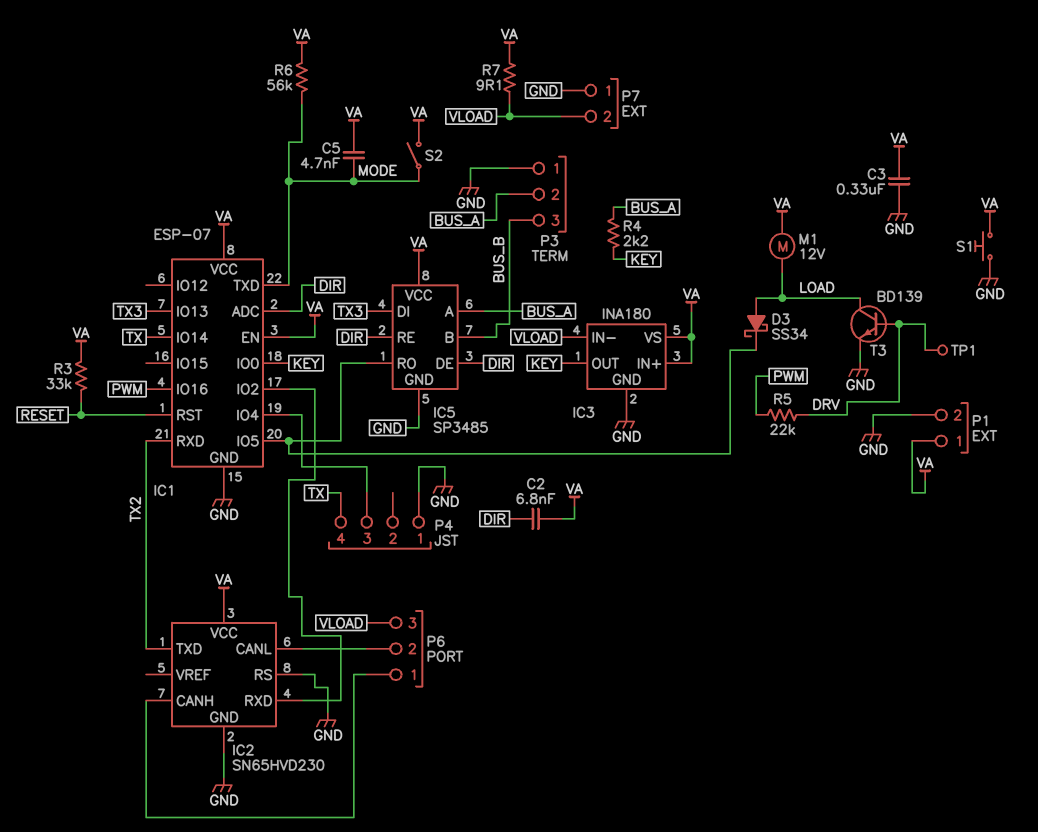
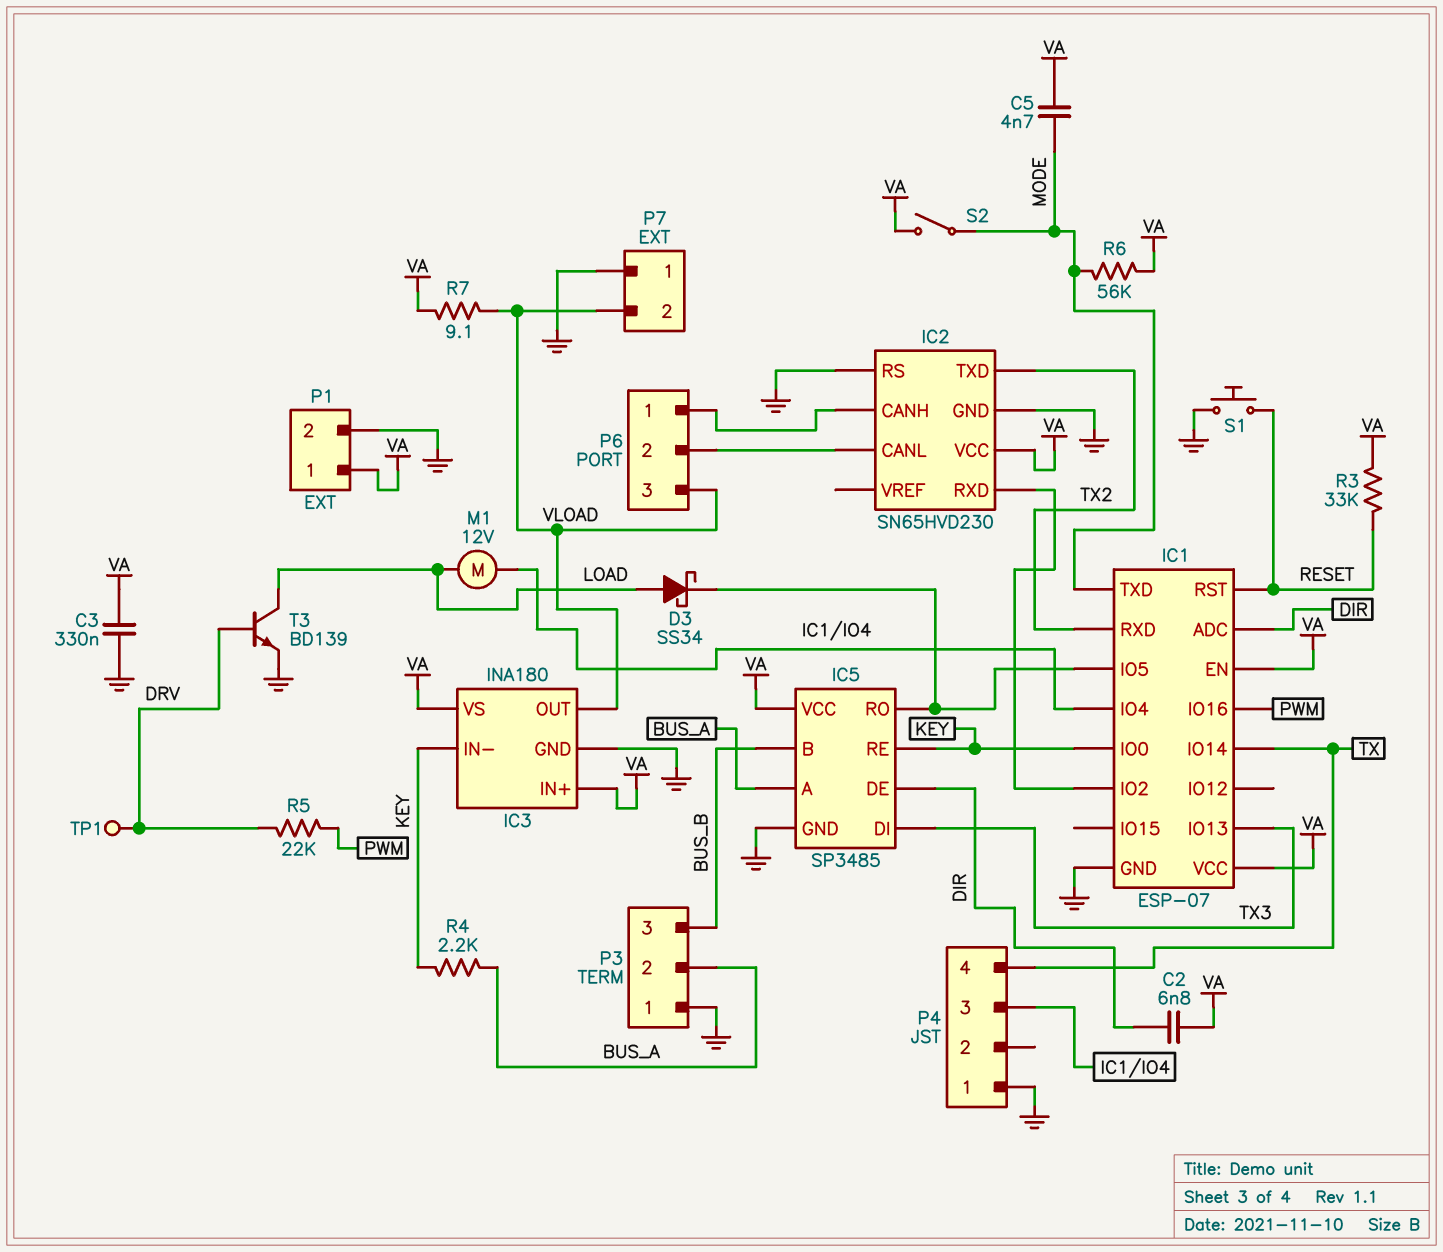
IC3 pin IN-: VLOAD -> KEY
IC3 pin OUT: KEY -> VLOAD
IC5 pin RE: DIR -> KEY
M1: motor 12V (LOAD, VA) -> motor 12V (IC1/IO4, LOAD)
S1: button (GND, VA) -> button (GND, RESET)

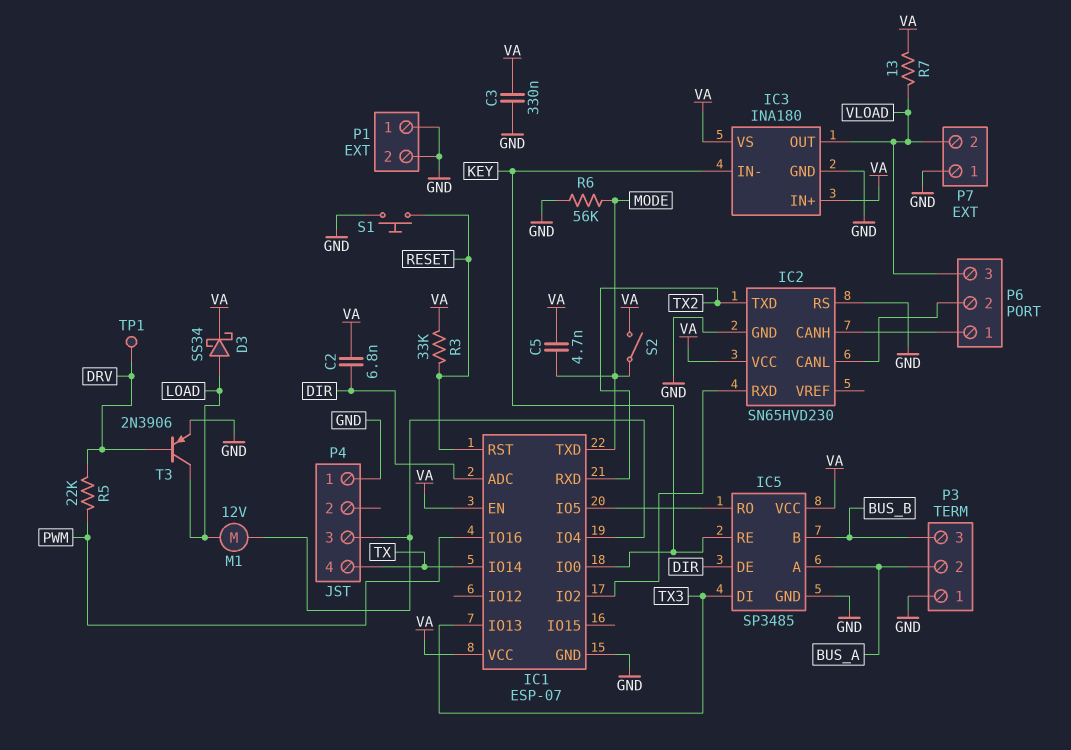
D3: schottky SS34 (A LOAD, K IC1/IO5) -> schottky SS34 (A LOAD, K VA)
P1 pin 1: VA -> GND
R4: 2.2k (BUS_A, KEY) -> none
R6: 56k (MODE, VA) -> 56k (GND, MODE)
R7: 9.1 (VA, VLOAD) -> 13 (VA, VLOAD)
T3: NPN BD139 (B DRV, C LOAD, E GND) -> PNP 2N3906 (B DRV, C LOAD, E GND)

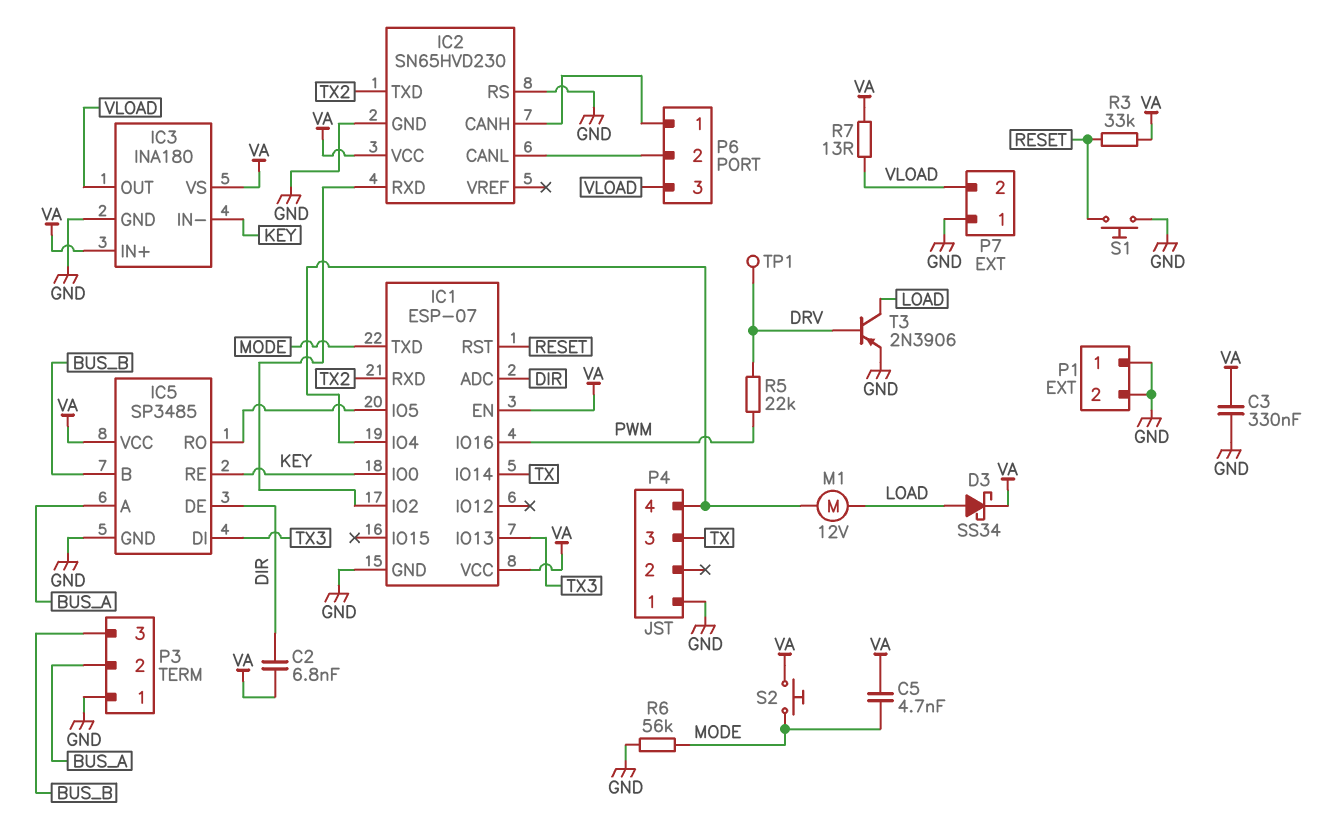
P4 pin 3: IC1/IO4 -> TX
P4 pin 4: TX -> IC1/IO4
S2: switch (MODE, VA) -> button (MODE, VA)

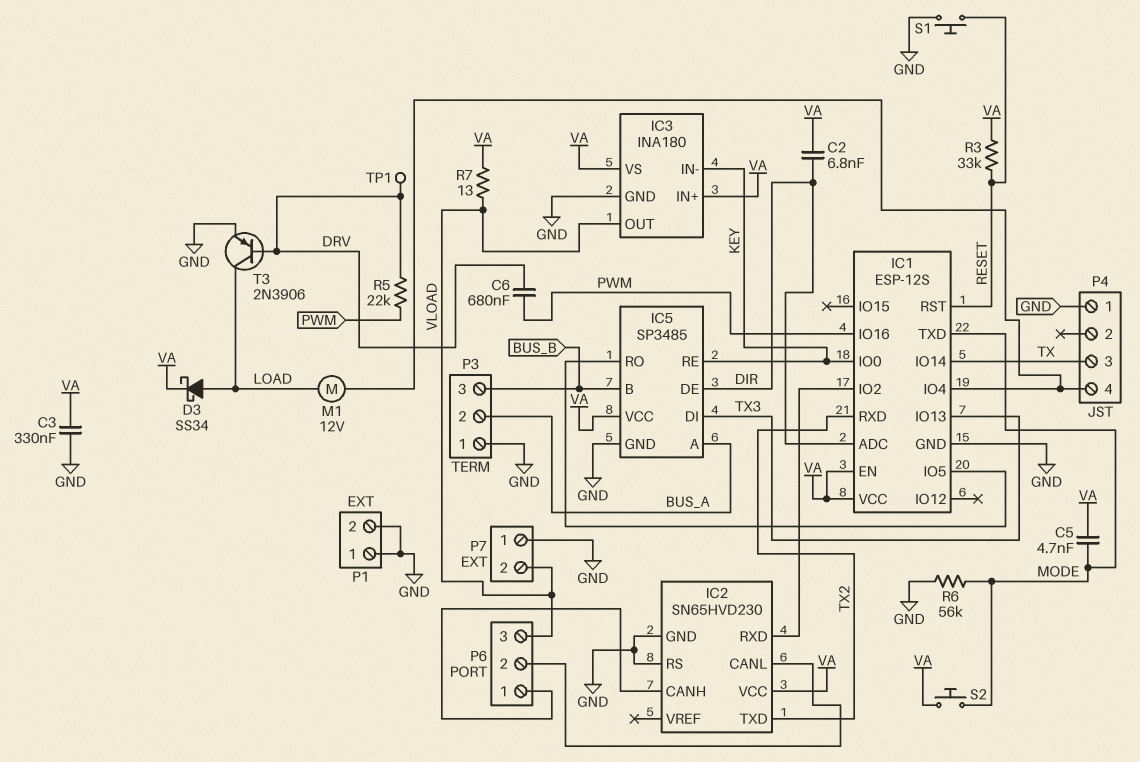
C6: none -> 680nF (DRV, PWM)
IC1: ESP-07 -> ESP-12S

